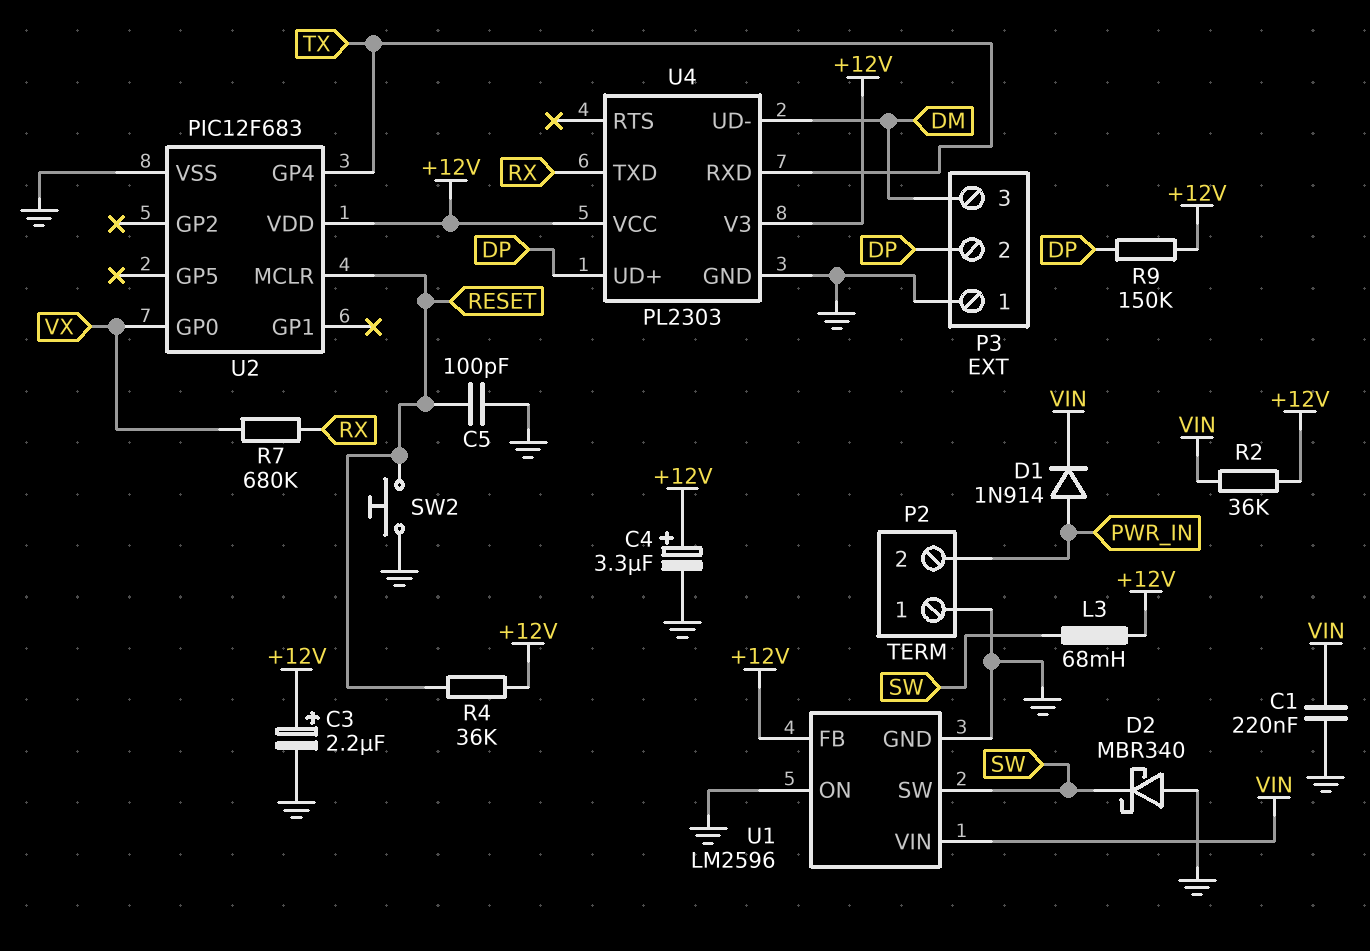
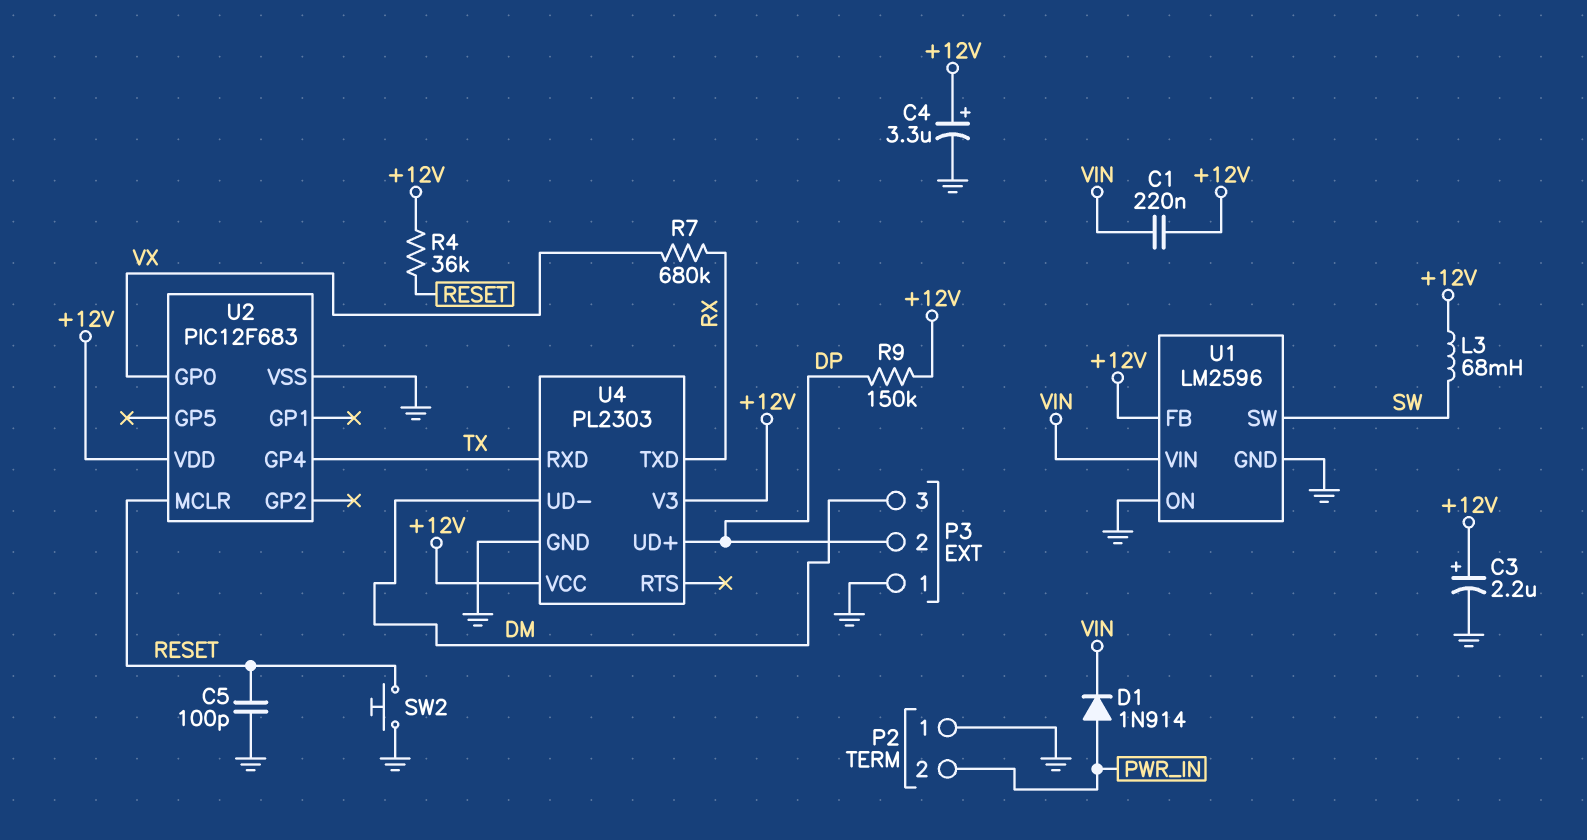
C1: 220nF (GND, VIN) -> 220nF (+12V, VIN)
D2: schottky MBR340 (A GND, K SW) -> none
R2: 36k (+12V, VIN) -> none

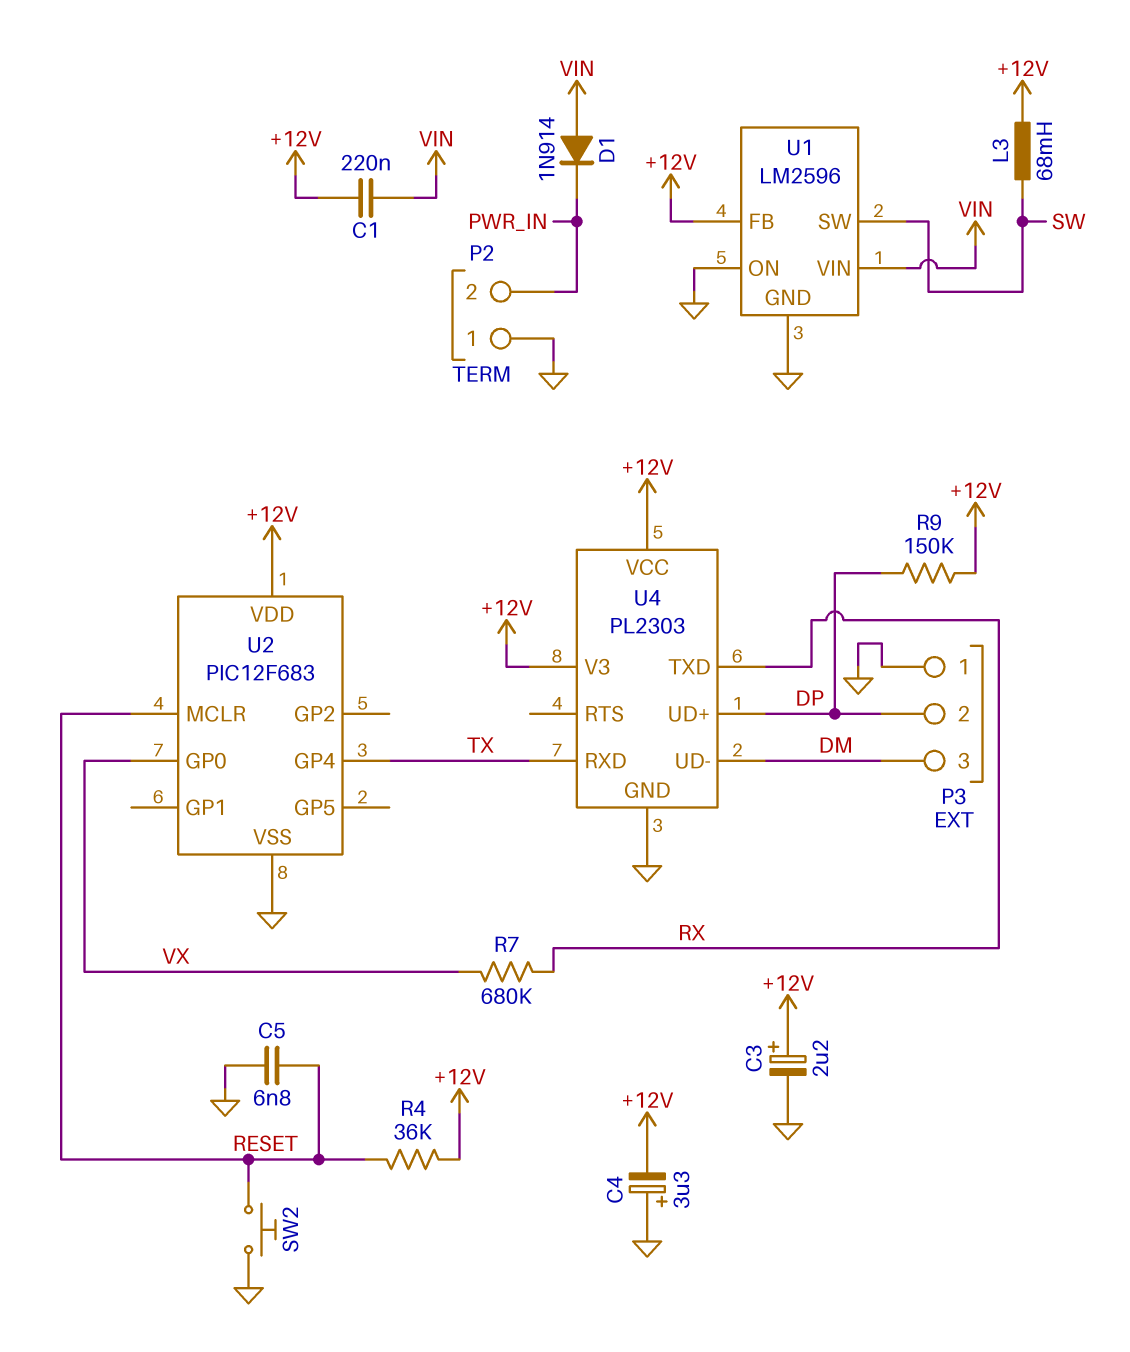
C4: 3.3uF (plus +12V, minus GND) -> 3.3uF (plus GND, minus +12V)
C5: 100pF (GND, RESET) -> 6.8nF (GND, RESET)
D1: diode 1N914 (A PWR_IN, K VIN) -> diode 1N914 (A VIN, K PWR_IN)

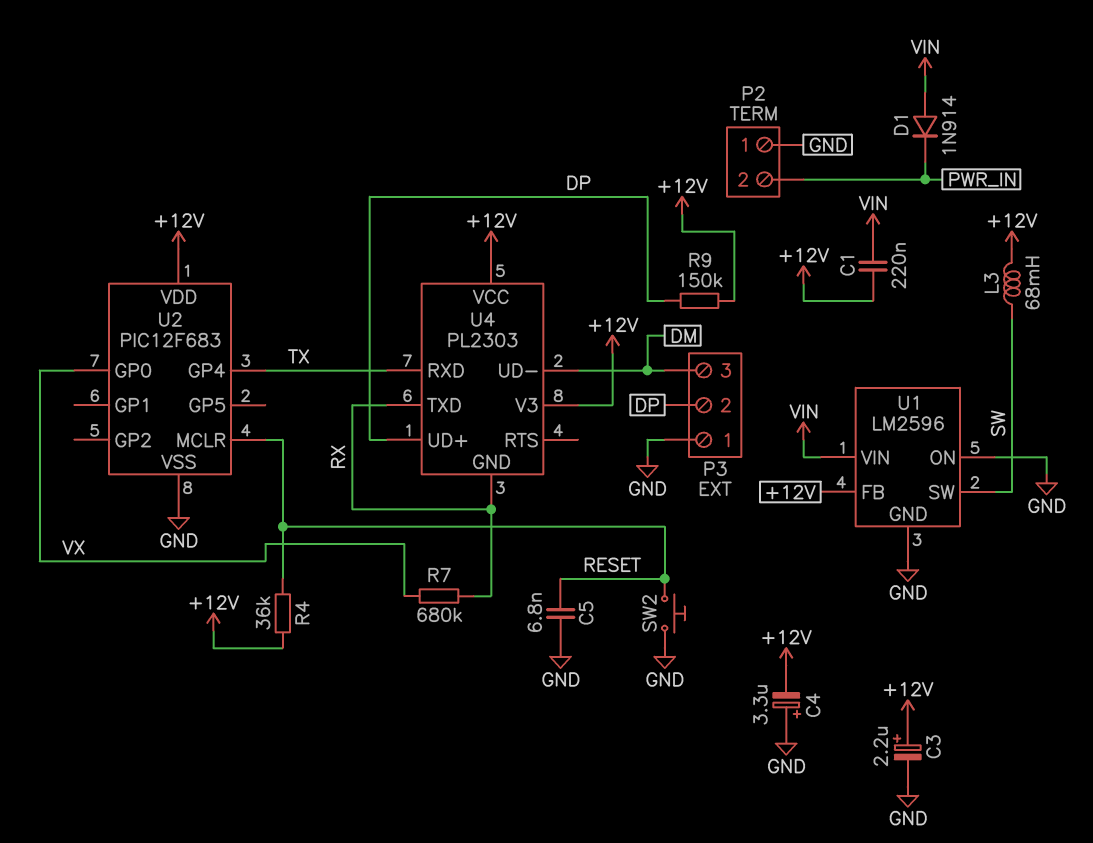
U4 pin GND: GND -> RX

